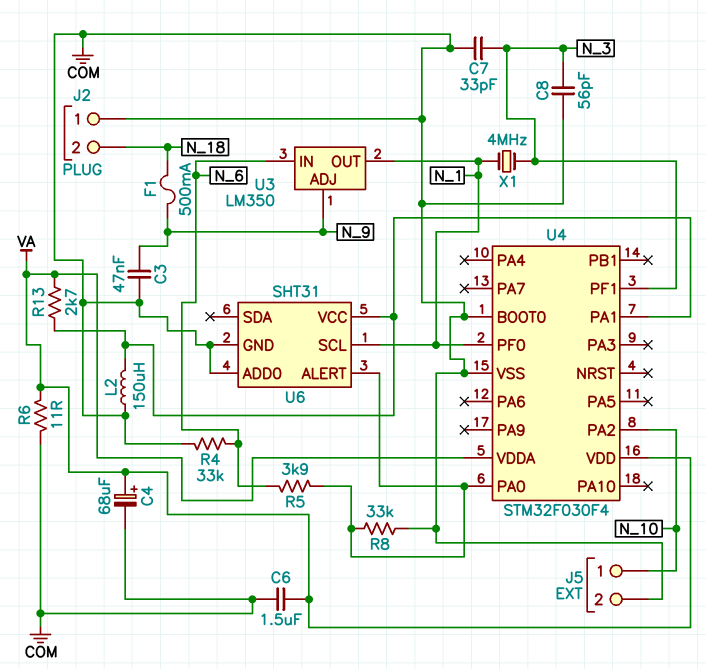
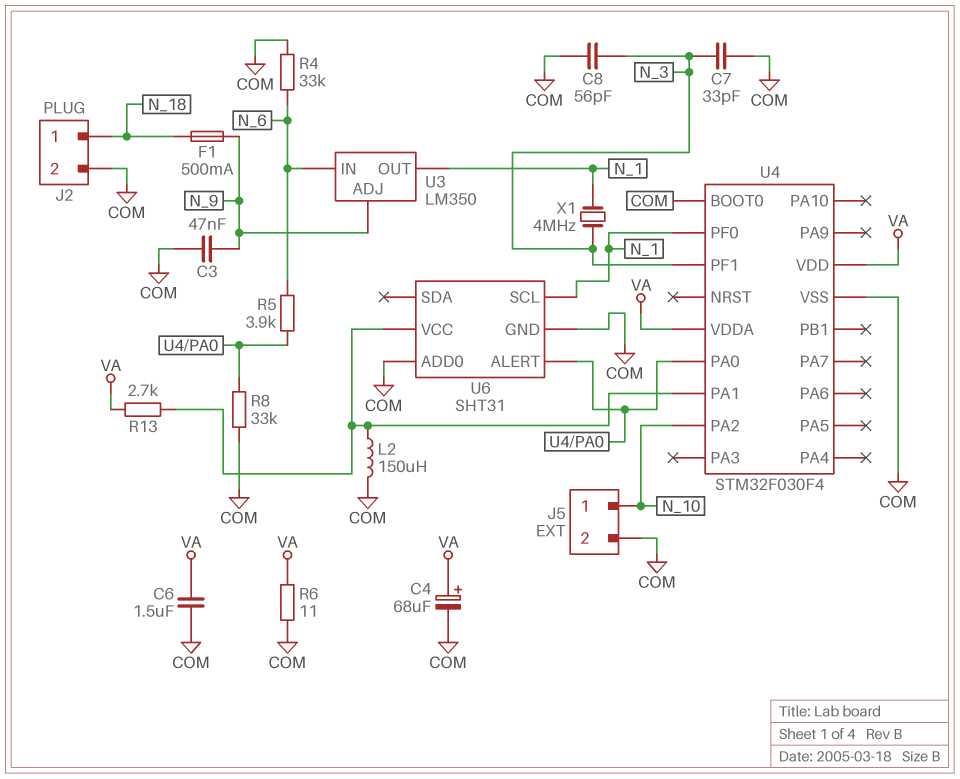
J2 pin 1: COM -> N_18
J2 pin 2: N_18 -> COM

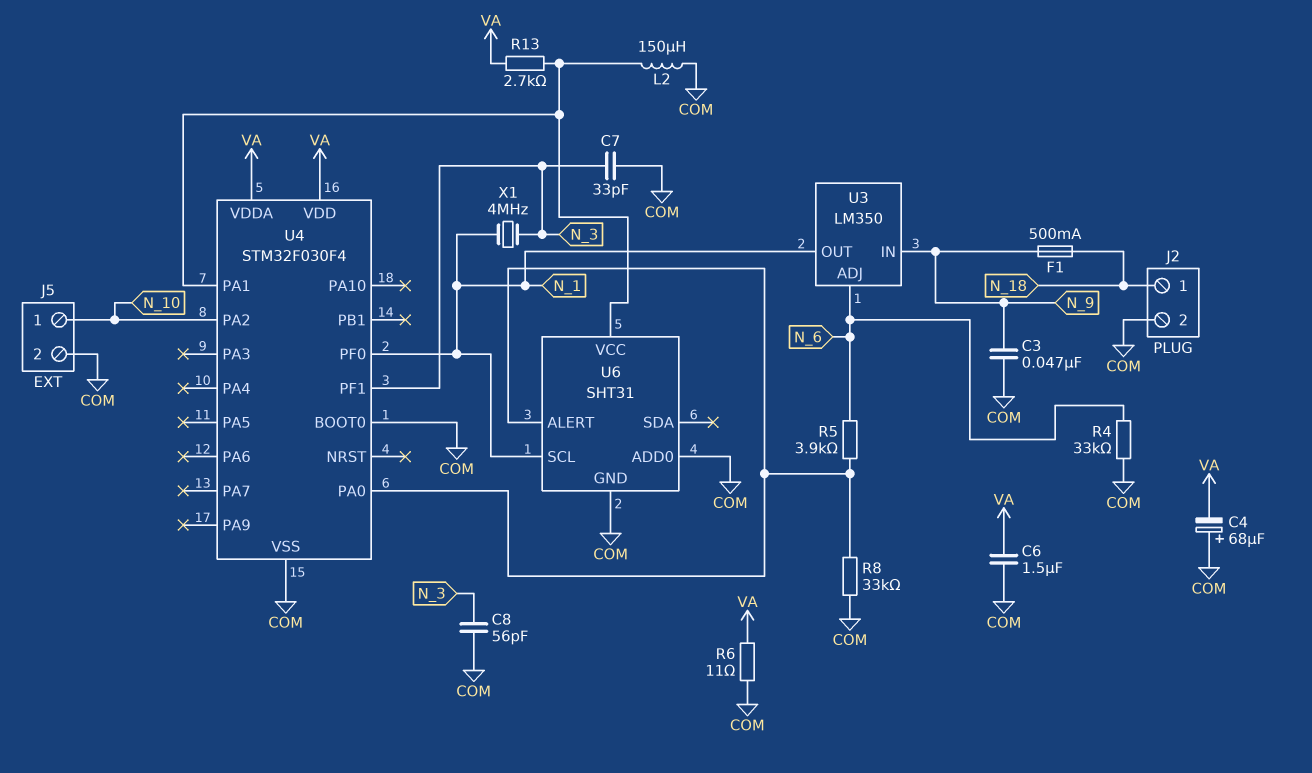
C4: 68uF (plus VA, minus COM) -> 68uF (plus COM, minus VA)
U3 pin ADJ: N_9 -> N_6
U3 pin IN: N_6 -> N_9

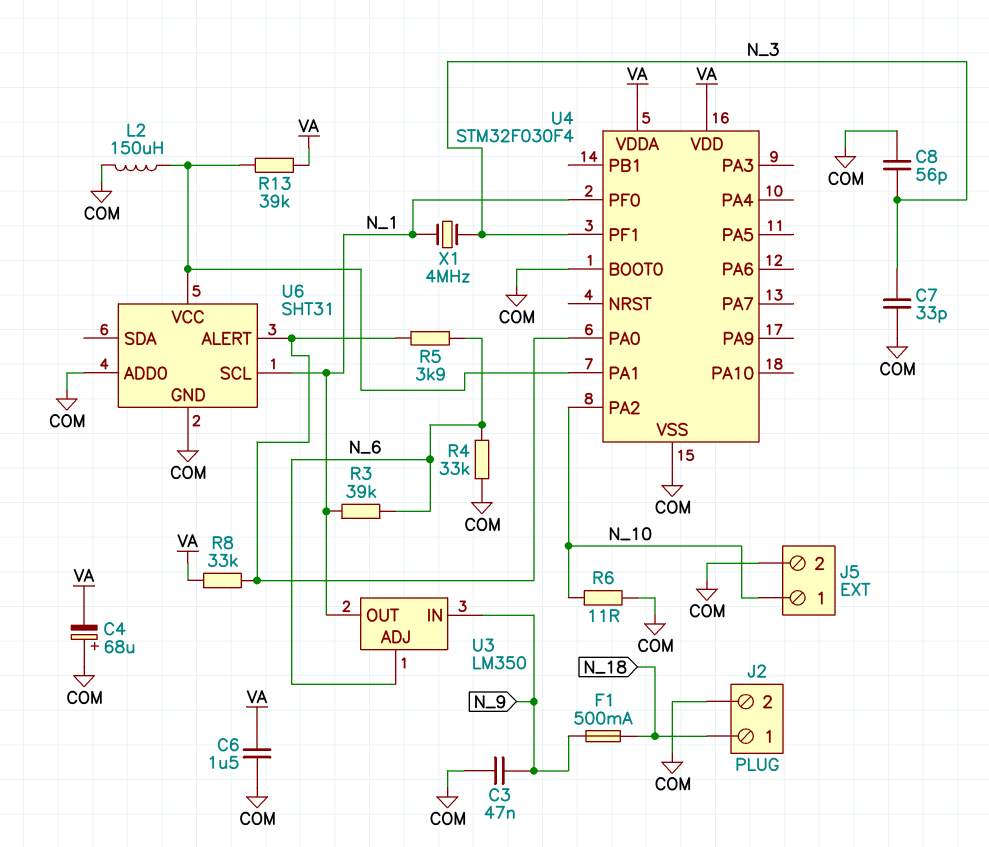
R3: none -> 39k (N_1, N_6)
R6: 11 (COM, VA) -> 11 (COM, N_10)
R8: 33k (COM, U4/PA0) -> 33k (U4/PA0, VA)
R13: 2.7k (U4/PA1, VA) -> 39k (U4/PA1, VA)

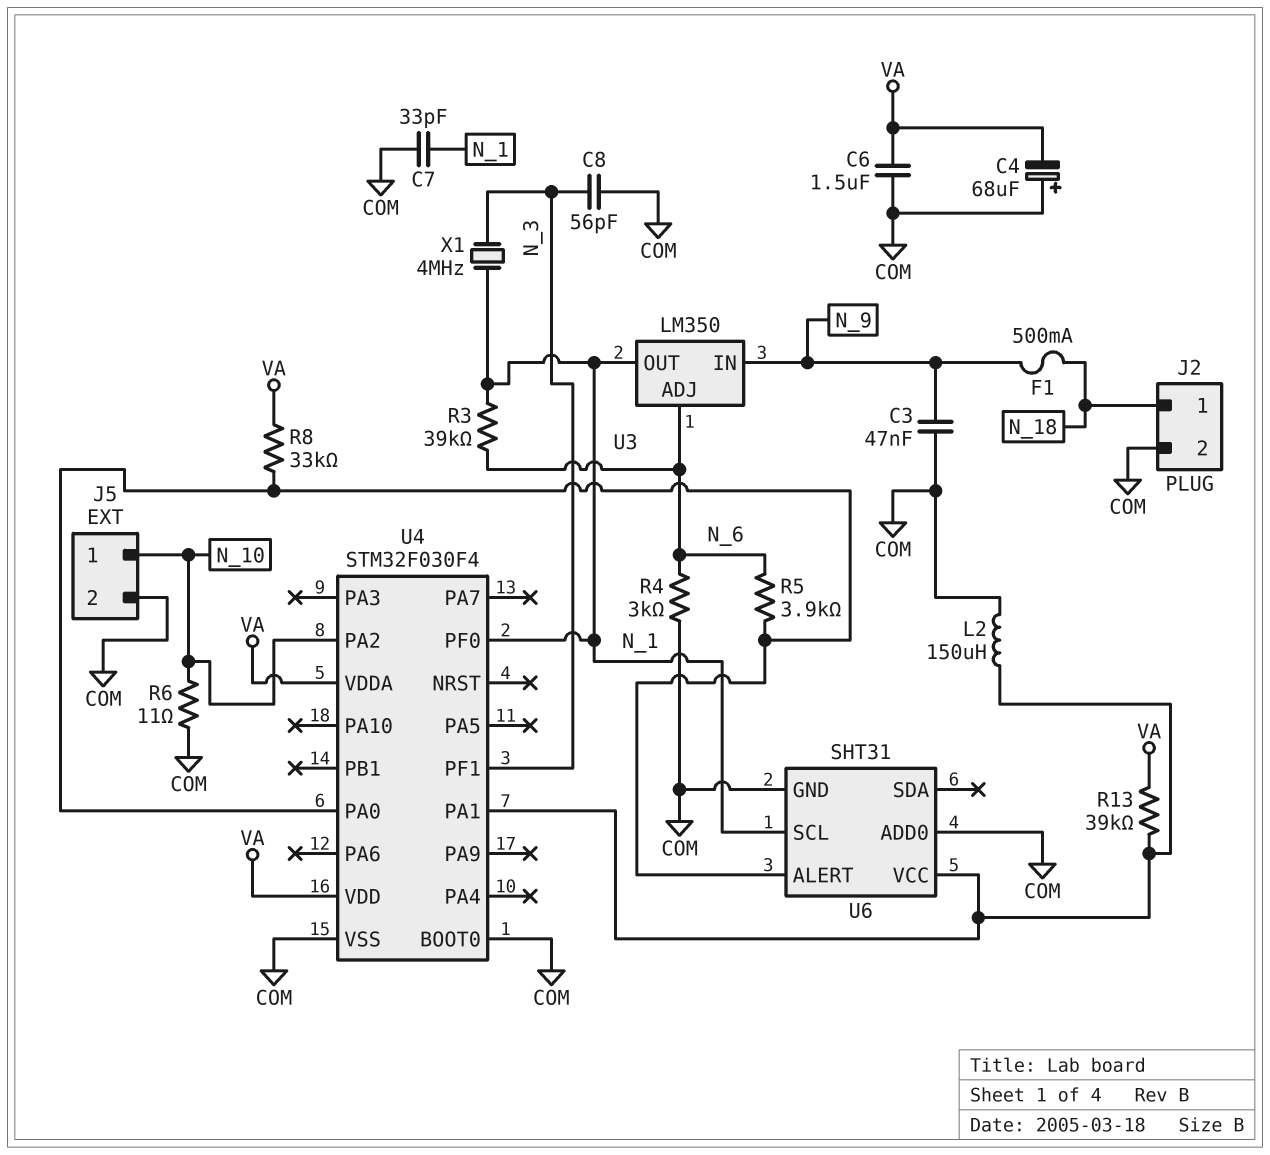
C7: 33pF (COM, N_3) -> 33pF (COM, N_1)
R4: 33k (COM, N_6) -> 3k (COM, N_6)

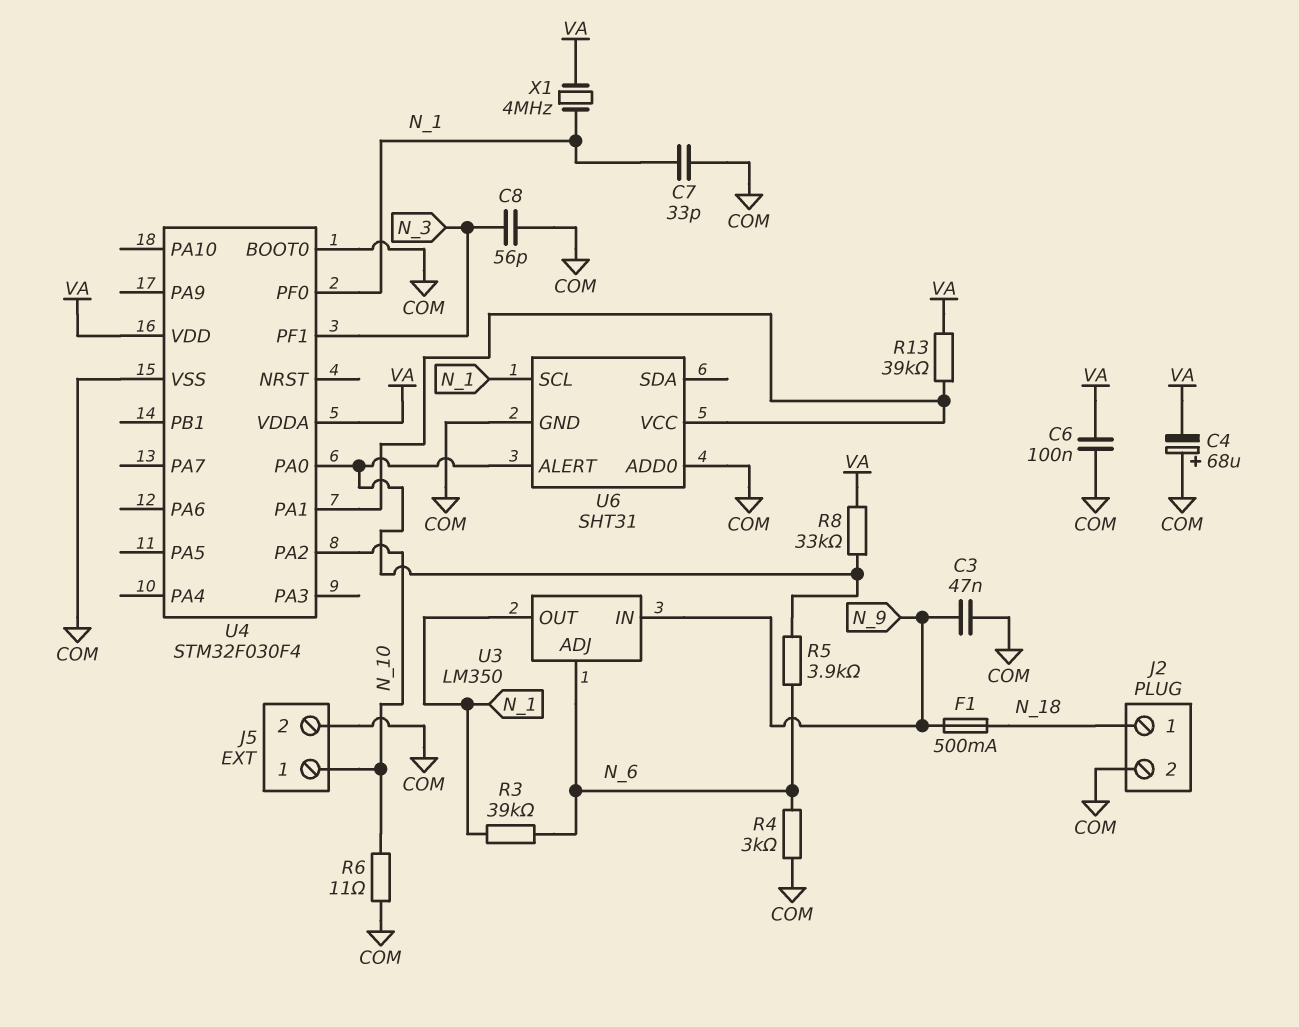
C6: 1.5uF (COM, VA) -> 100nF (COM, VA)
L2: 150uH (COM, U4/PA1) -> none
X1: 4MHz (N_1, N_3) -> 4MHz (N_1, VA)

